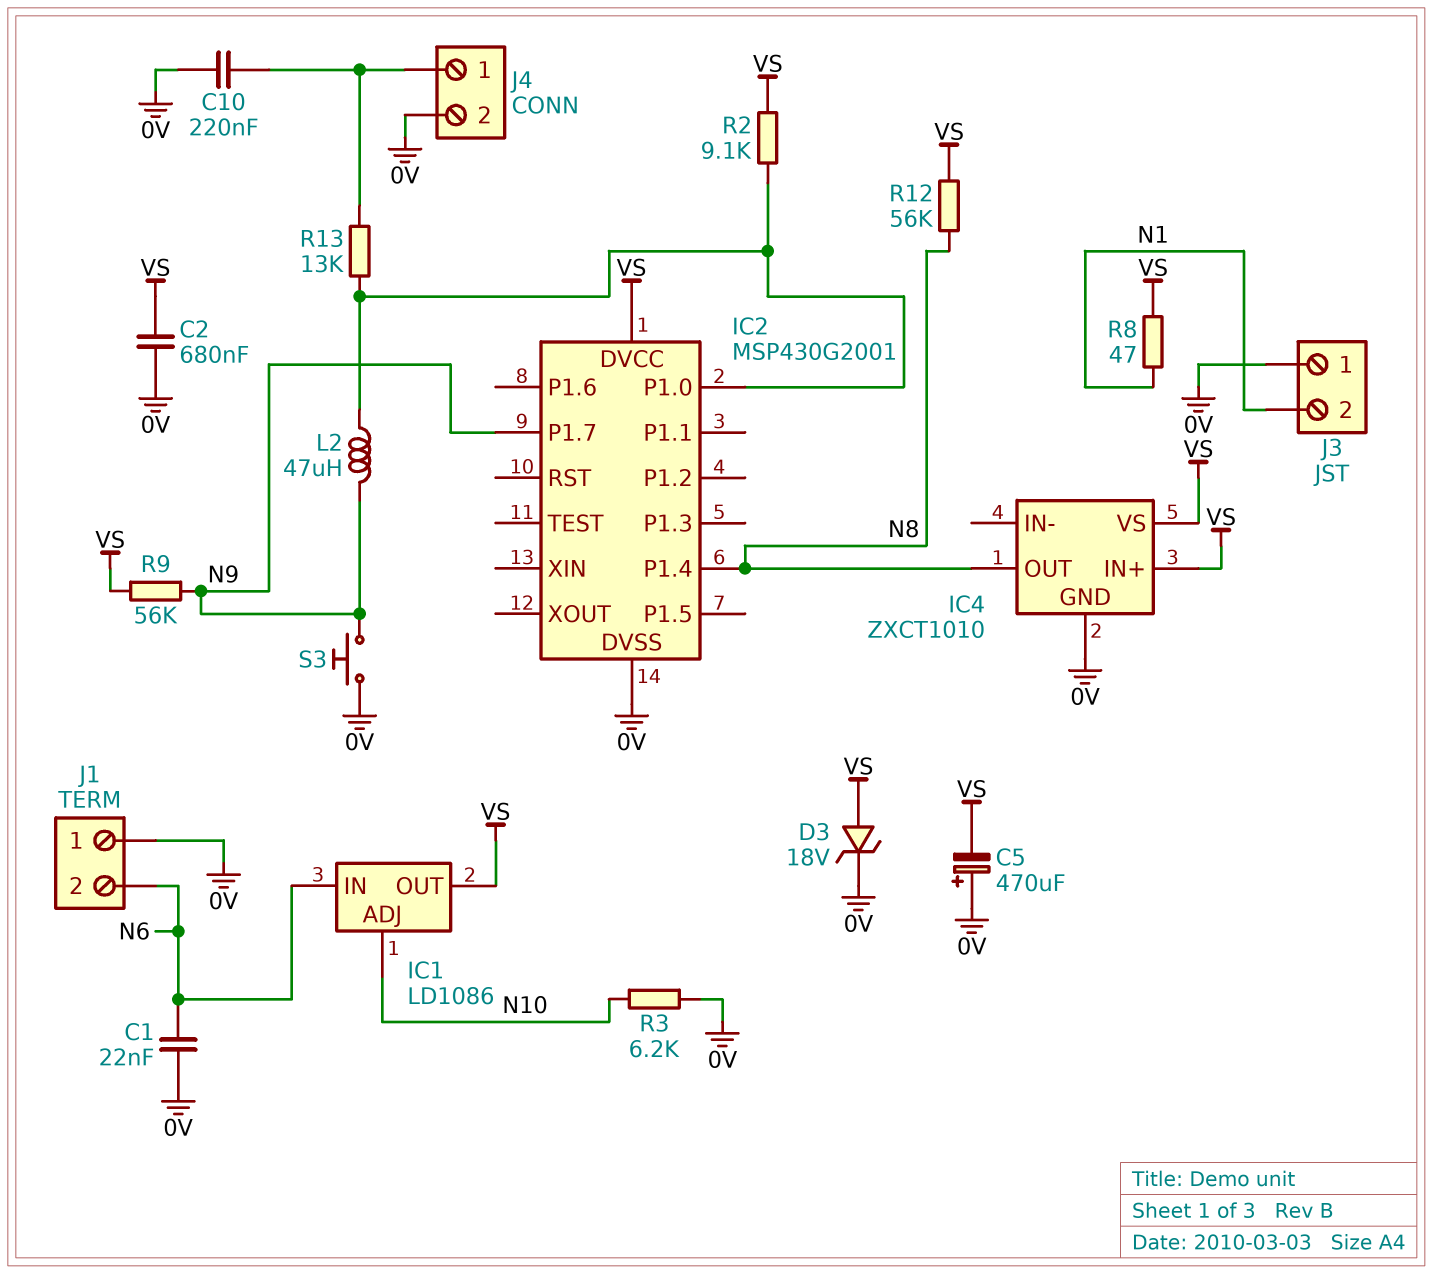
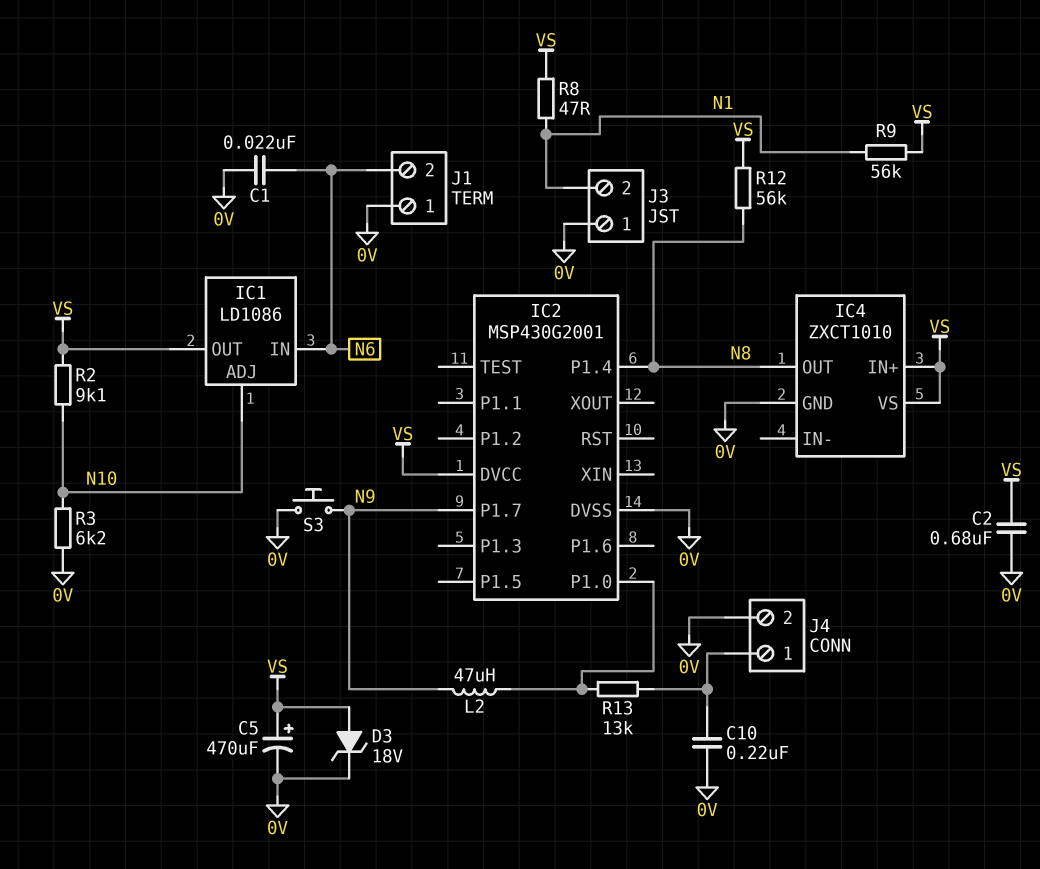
C5: 470uF (plus 0V, minus VS) -> 470uF (plus VS, minus 0V)
R2: 9.1k (IC2/P1.0, VS) -> 9.1k (N10, VS)
R9: 56k (N9, VS) -> 56k (N1, VS)

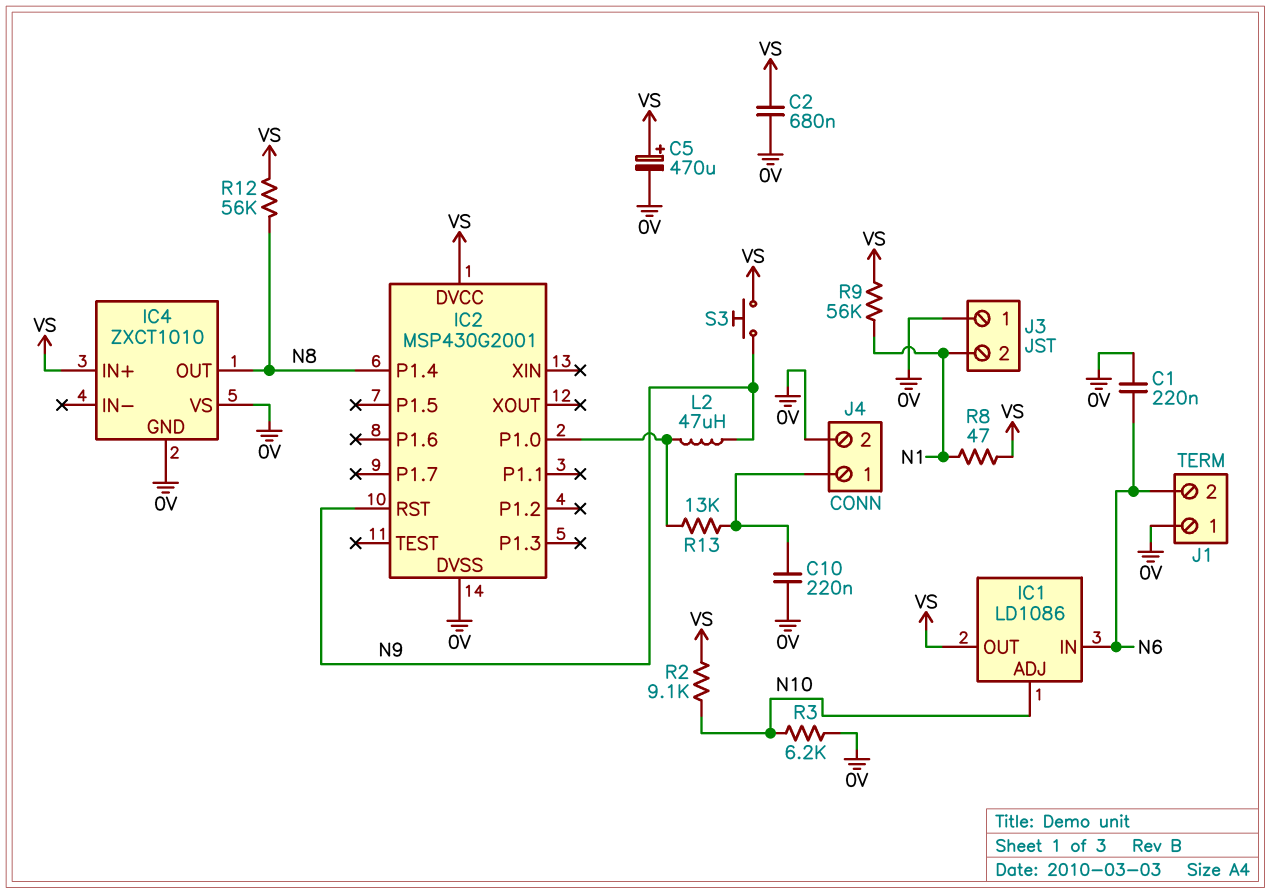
C1: 22nF (0V, N6) -> 220nF (0V, N6)
D3: zener 18V (A VS, K 0V) -> none
IC2 pin P1.7: N9 -> none
IC2 pin RST: none -> N9
IC4 pin VS: VS -> 0V
S3: button (0V, N9) -> button (N9, VS)

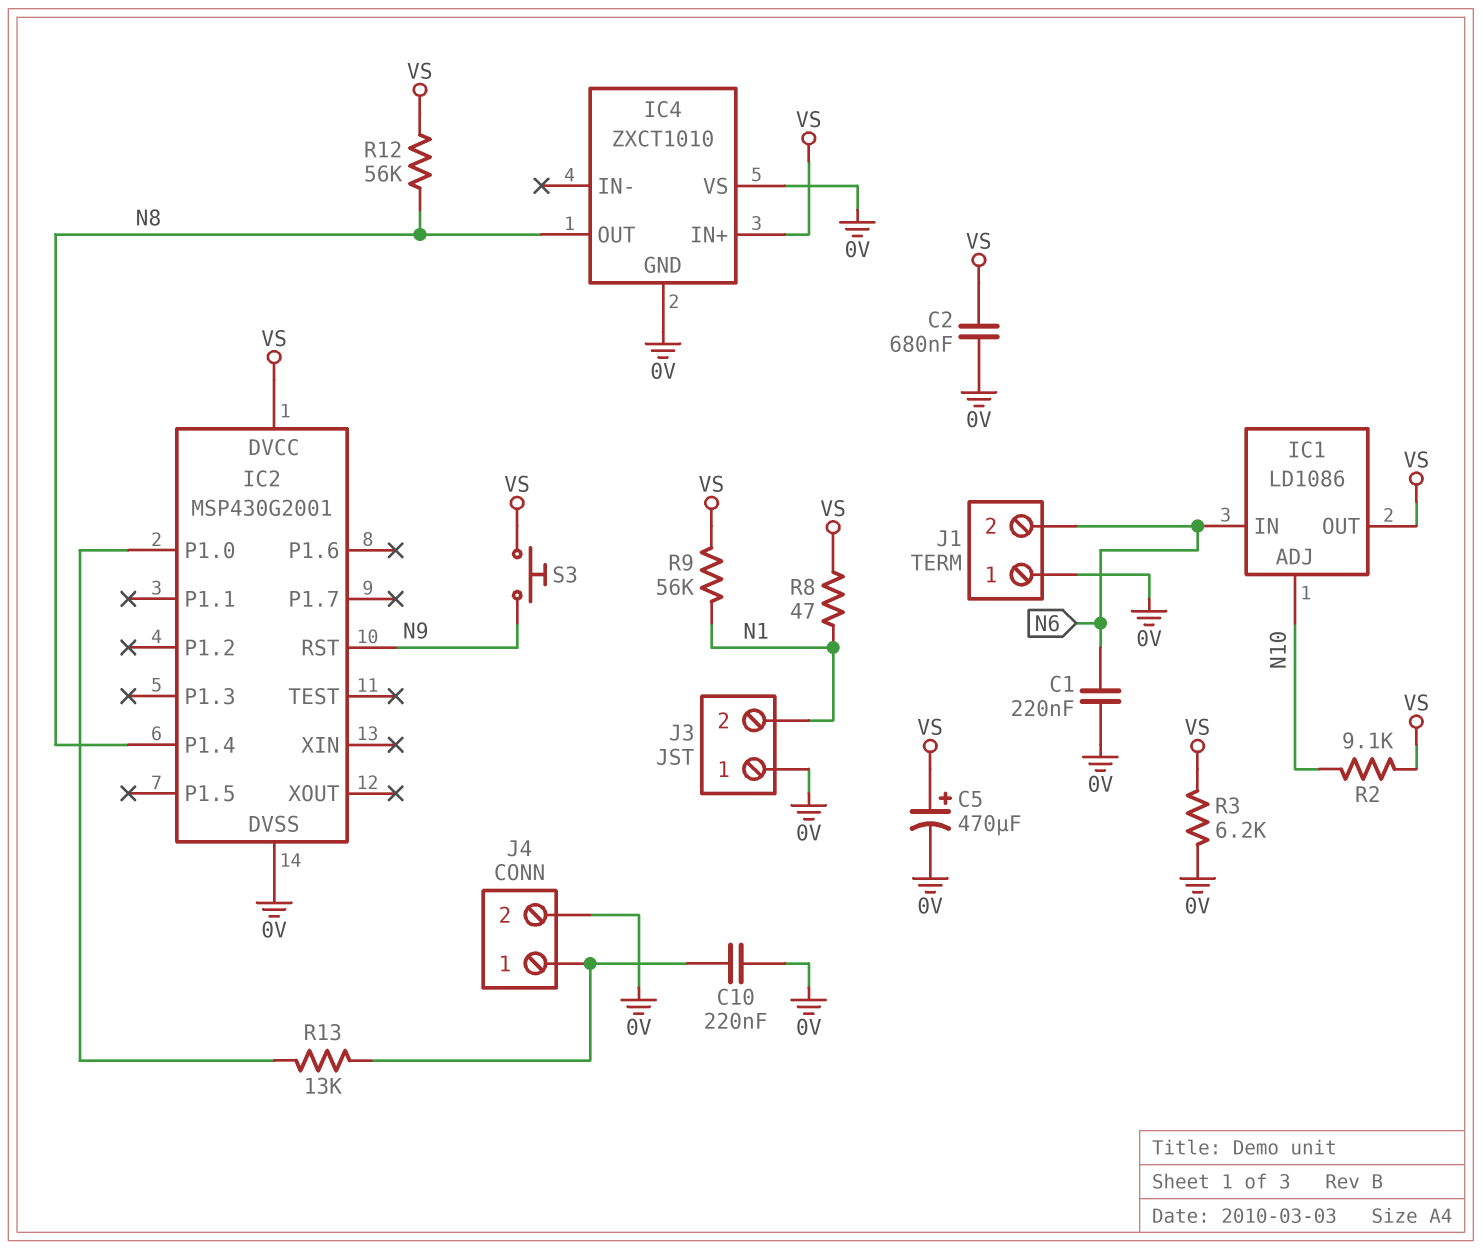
L2: 47uH (IC2/P1.0, N9) -> none
R3: 6.2k (0V, N10) -> 6.2k (0V, VS)

